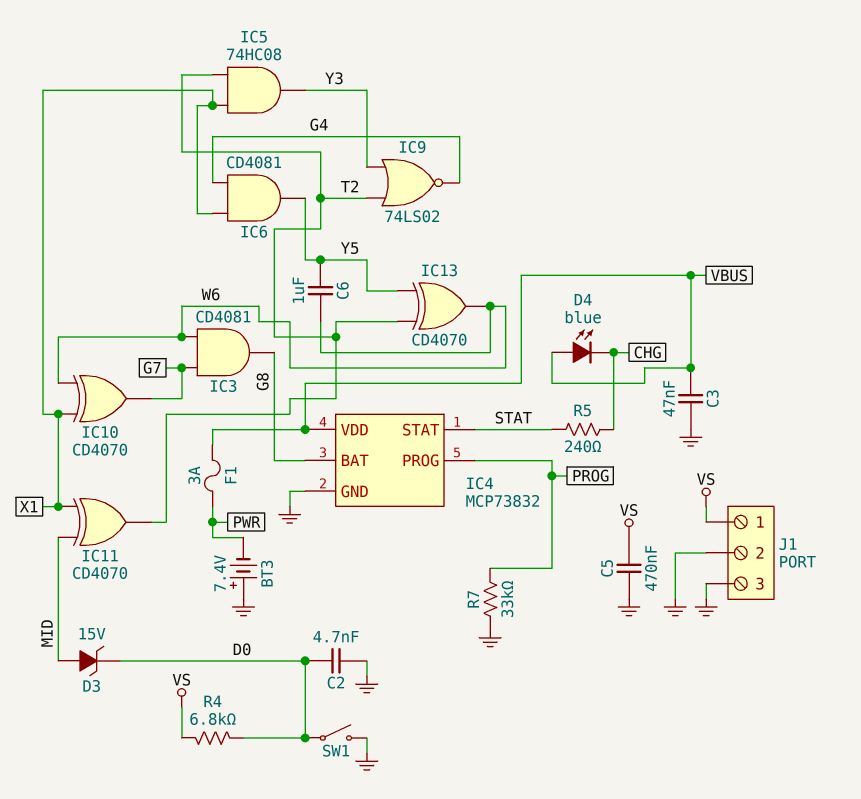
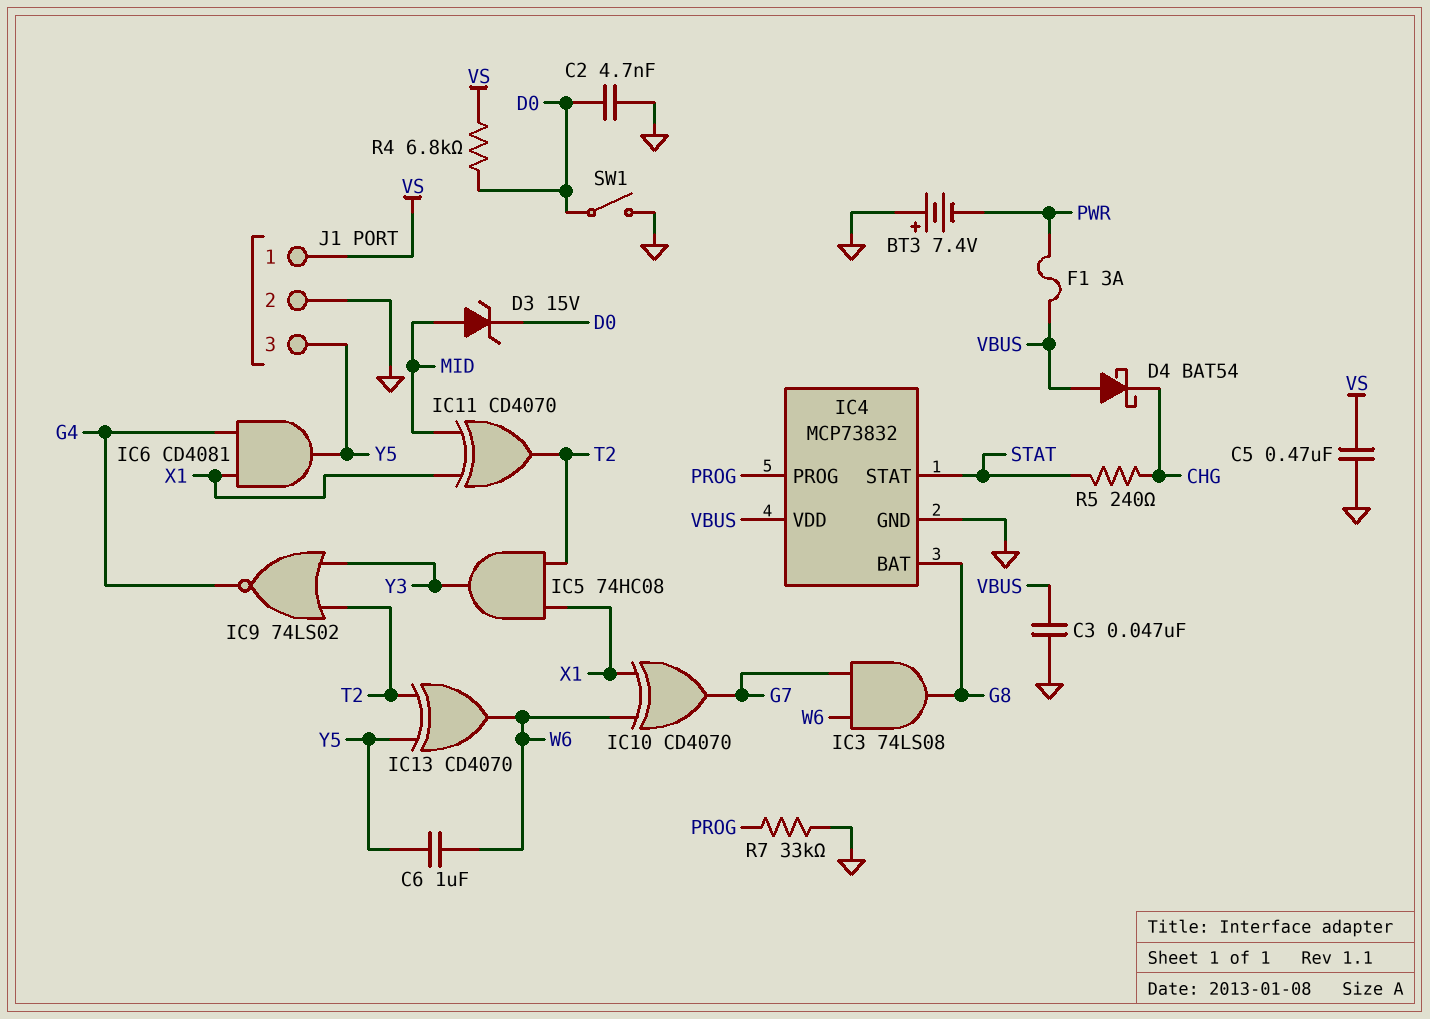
D4: LED blue (A VBUS, K CHG) -> schottky BAT54 (A VBUS, K CHG)
IC3: AND CD4081 (in G7, in W6, out G8) -> AND 74LS08 (in G7, in W6, out G8)
J1 pin 3: GND -> Y5

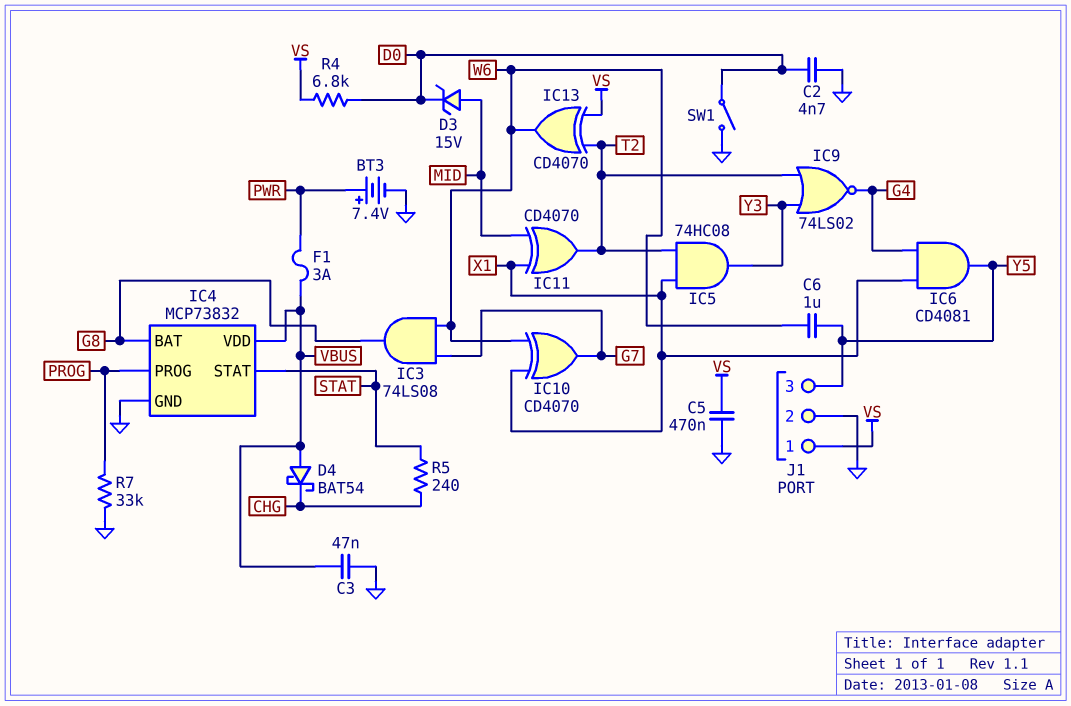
BT3: 7.4V (plus GND, minus PWR) -> 7.4V (plus PWR, minus GND)
IC13: XOR CD4070 (in T2, in Y5, out W6) -> XOR CD4070 (in T2, in VS, out W6)

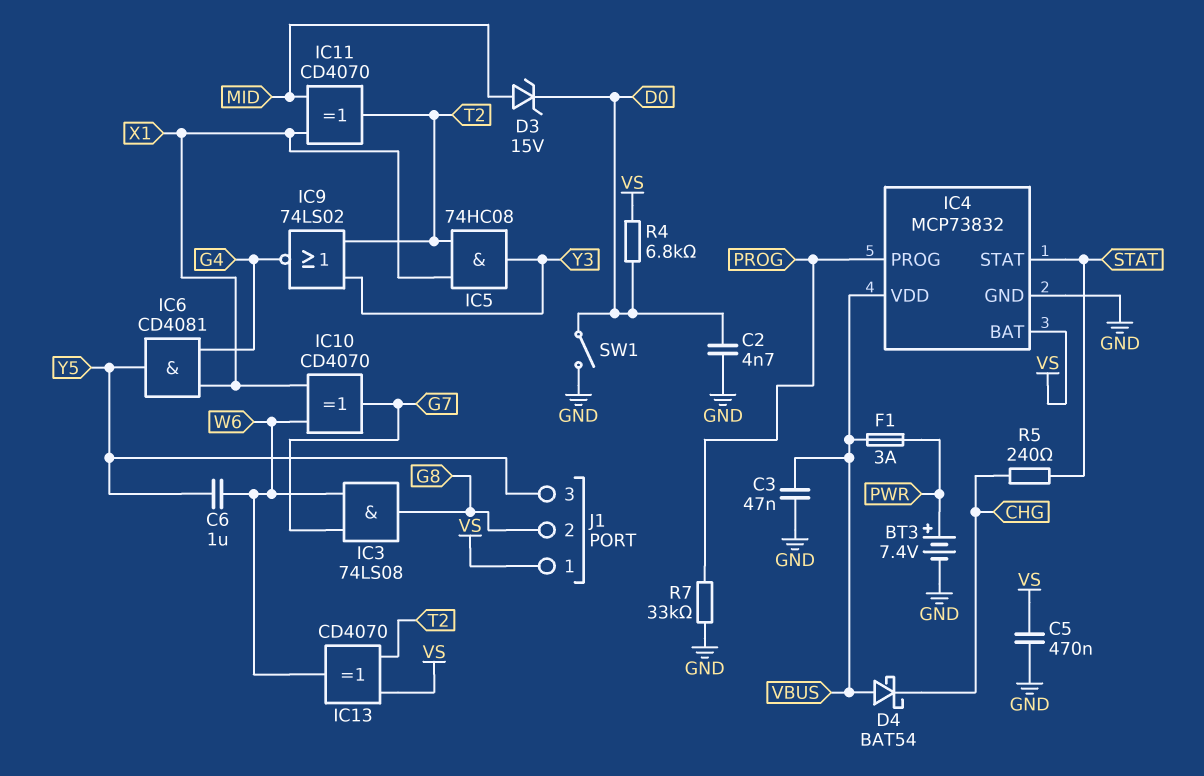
IC4 pin BAT: G8 -> VS
J1 pin 2: GND -> G8

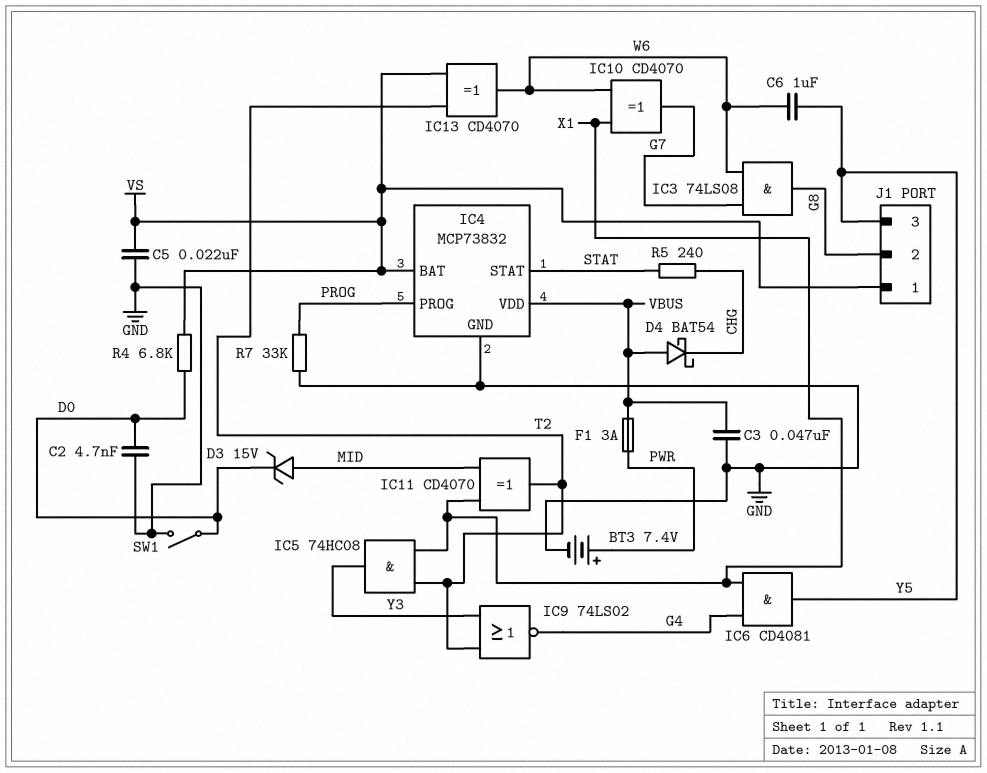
C5: 470nF (GND, VS) -> 22nF (GND, VS)

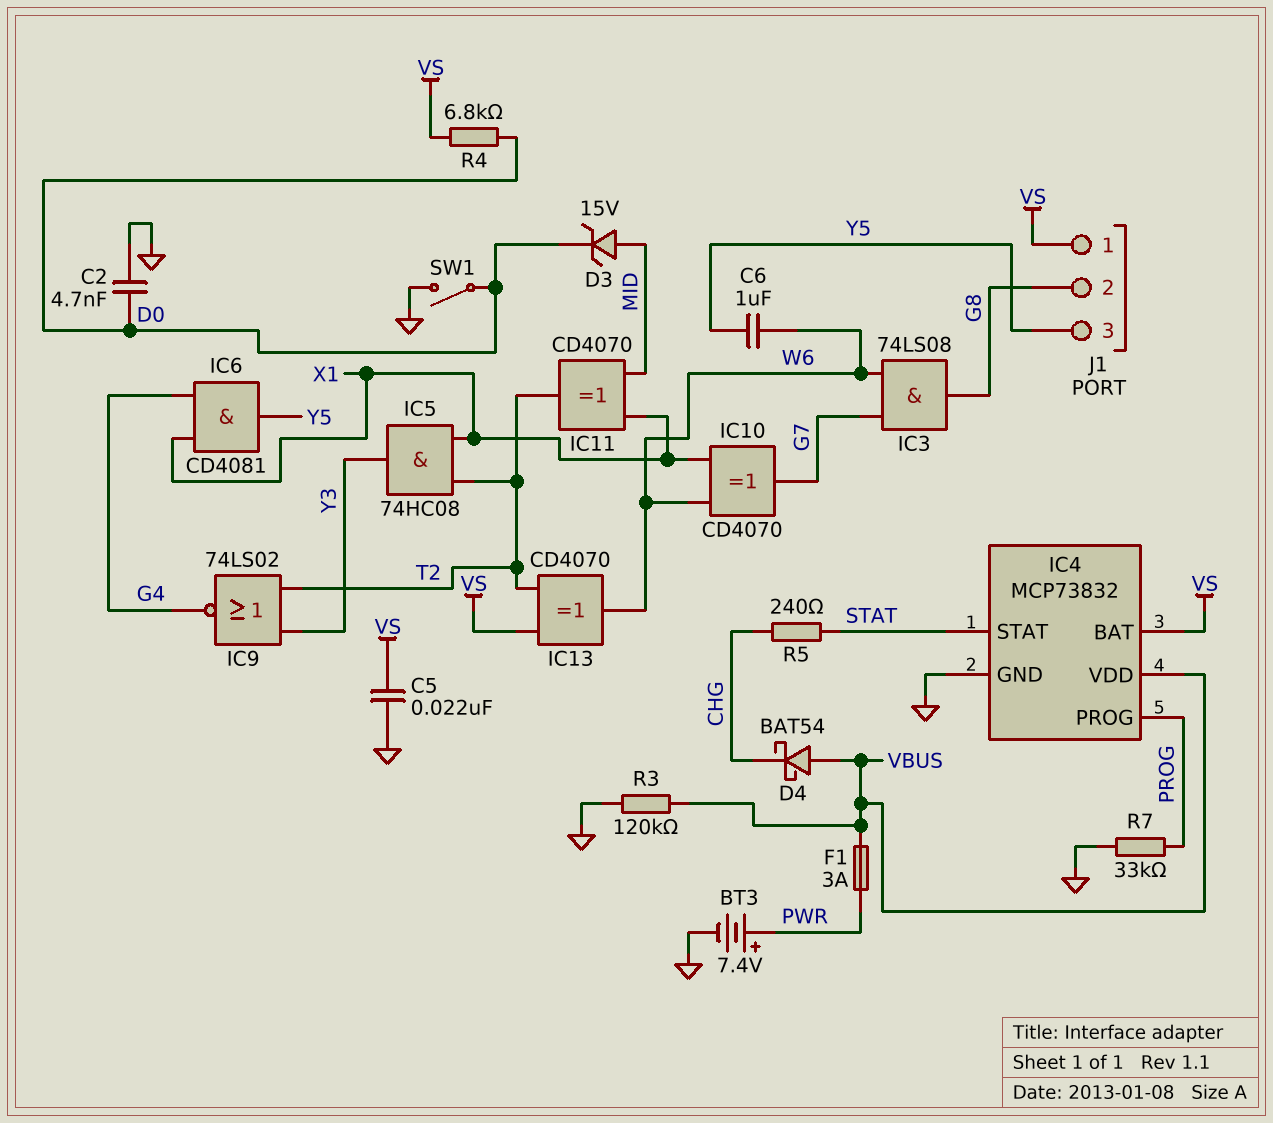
C3: 47nF (GND, VBUS) -> none
R3: none -> 120k (GND, VBUS)

